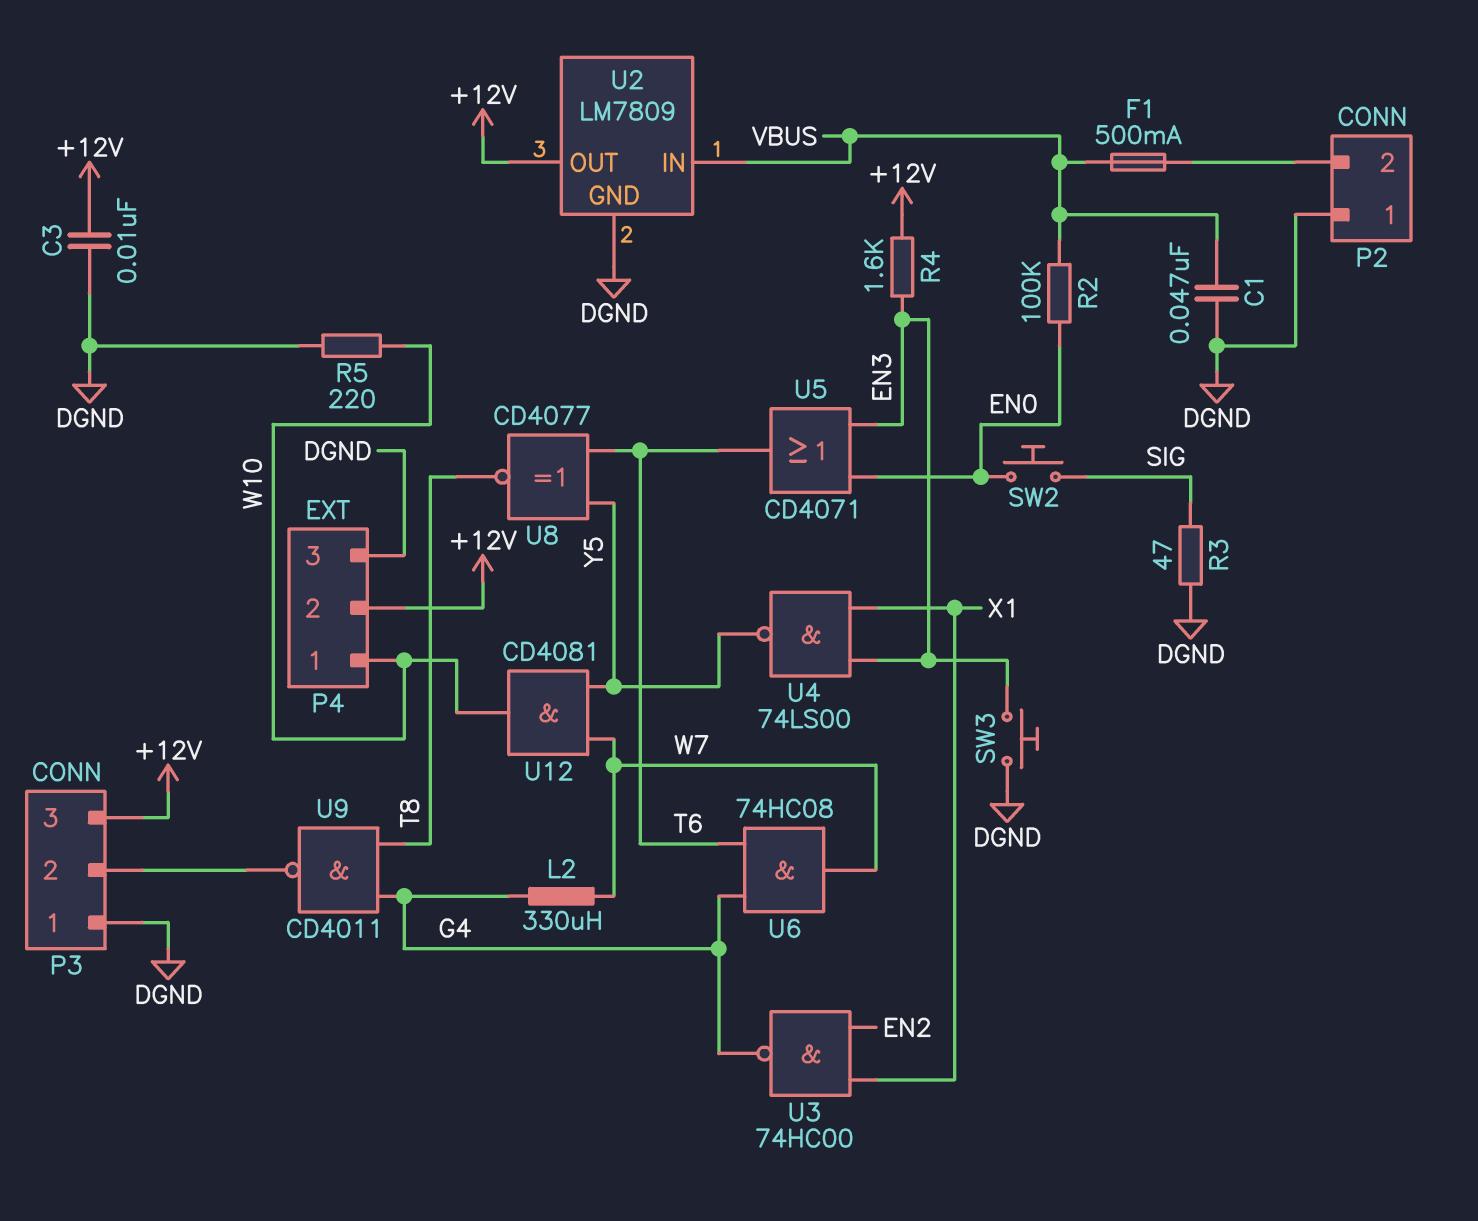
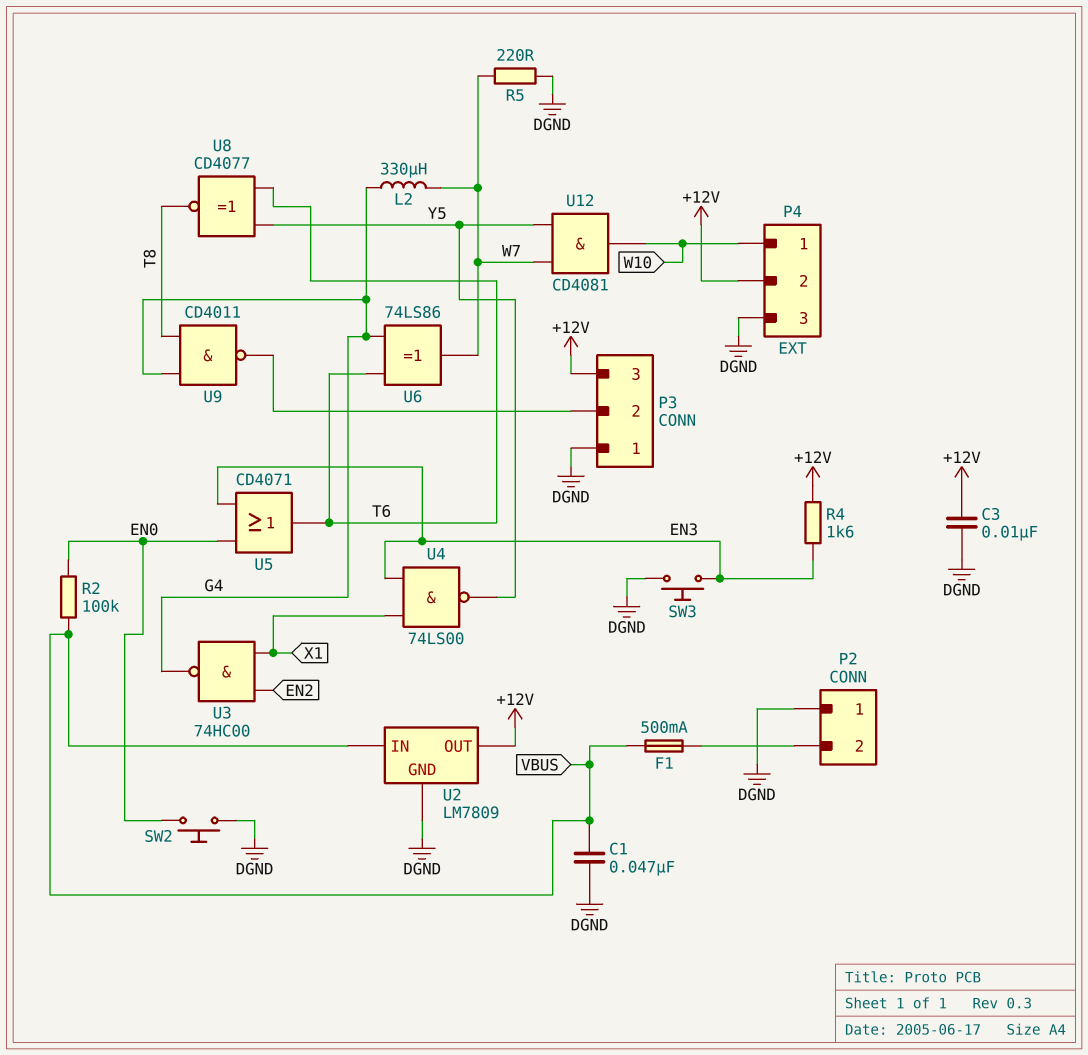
R3: 47 (DGND, SIG) -> none
R5: 220 (DGND, W10) -> 220 (DGND, W7)
SW2: button (EN0, SIG) -> button (DGND, EN0)
U6: AND 74HC08 (in G4, in T6, out W7) -> XOR 74LS86 (in G4, in T6, out W7)

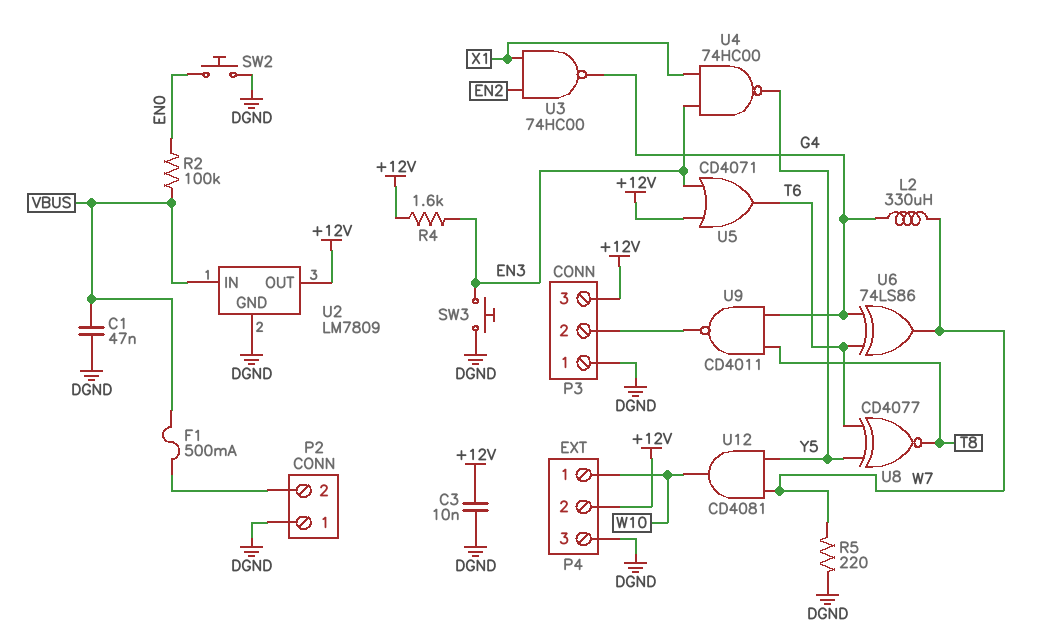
U4: NAND 74LS00 (in EN3, in X1, out Y5) -> NAND 74HC00 (in EN3, in X1, out Y5)
U5: OR CD4071 (in EN0, in EN3, out T6) -> OR CD4071 (in +12V, in EN3, out T6)

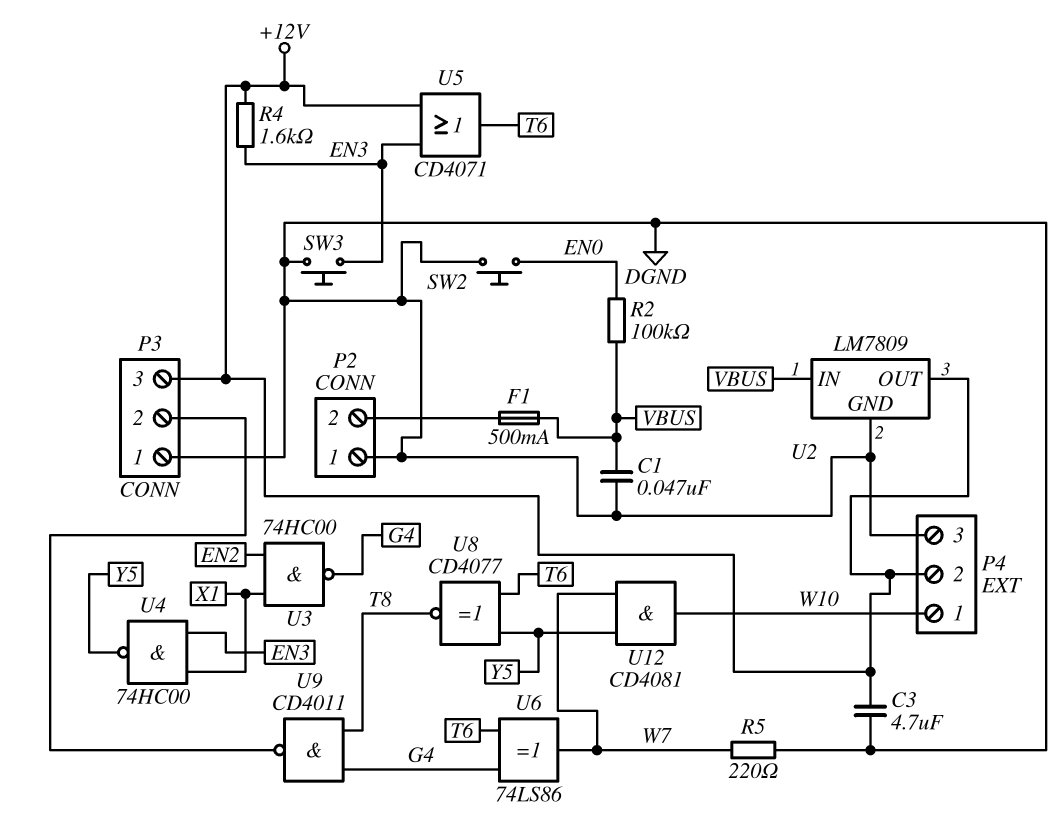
C3: 10nF (+12V, DGND) -> 4.7uF (+12V, DGND)
L2: 330uH (G4, W7) -> none

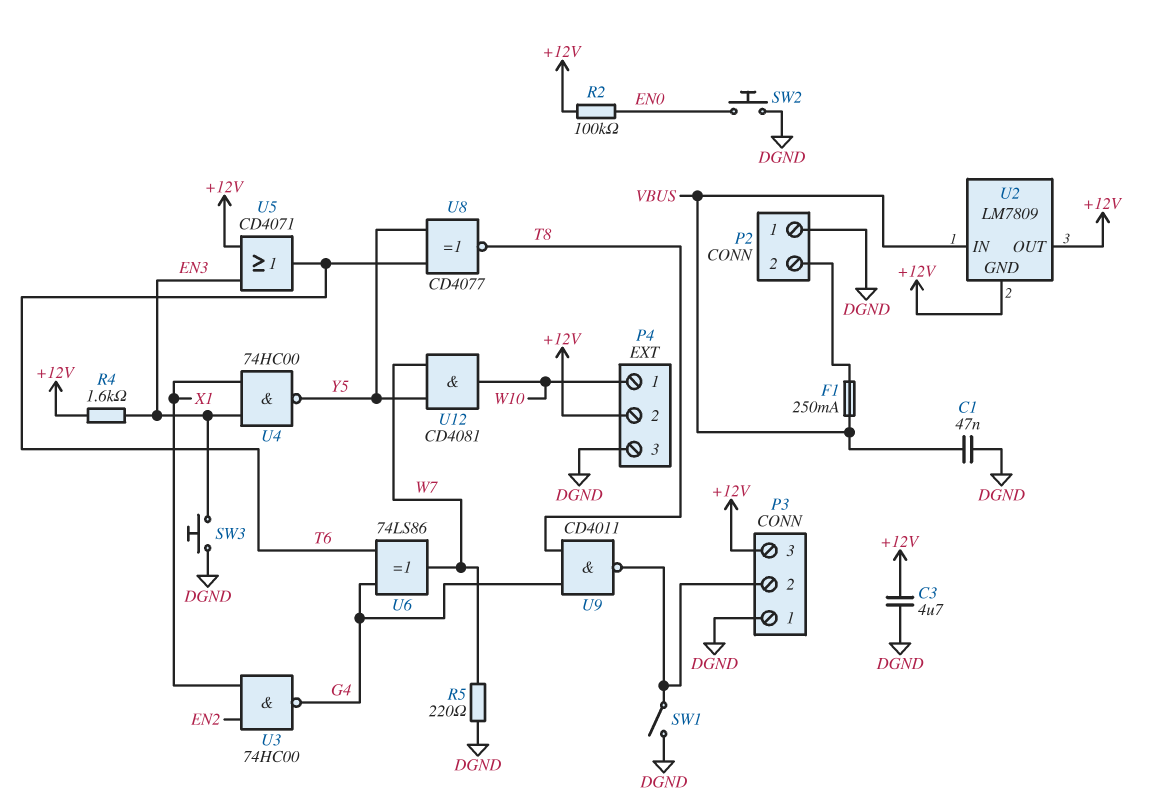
F1: 500mA (P2/2, VBUS) -> 250mA (P2/2, VBUS)
R2: 100k (EN0, VBUS) -> 100k (+12V, EN0)
SW1: none -> switch (DGND, P3/2)
U2 pin GND: DGND -> +12V

